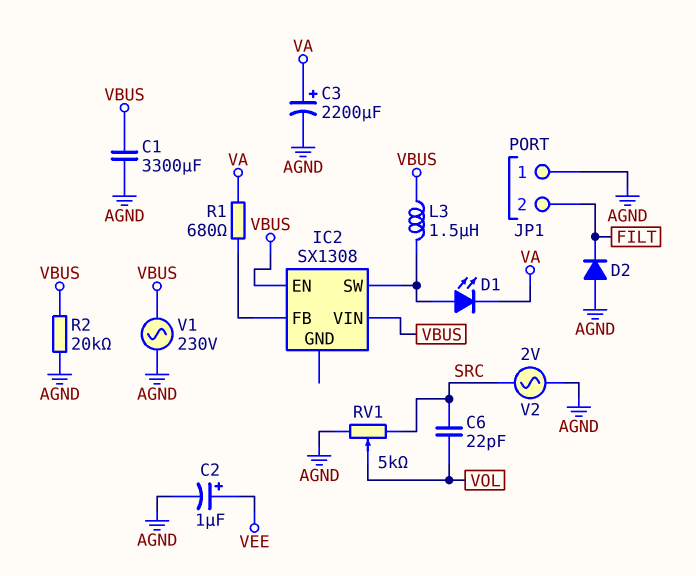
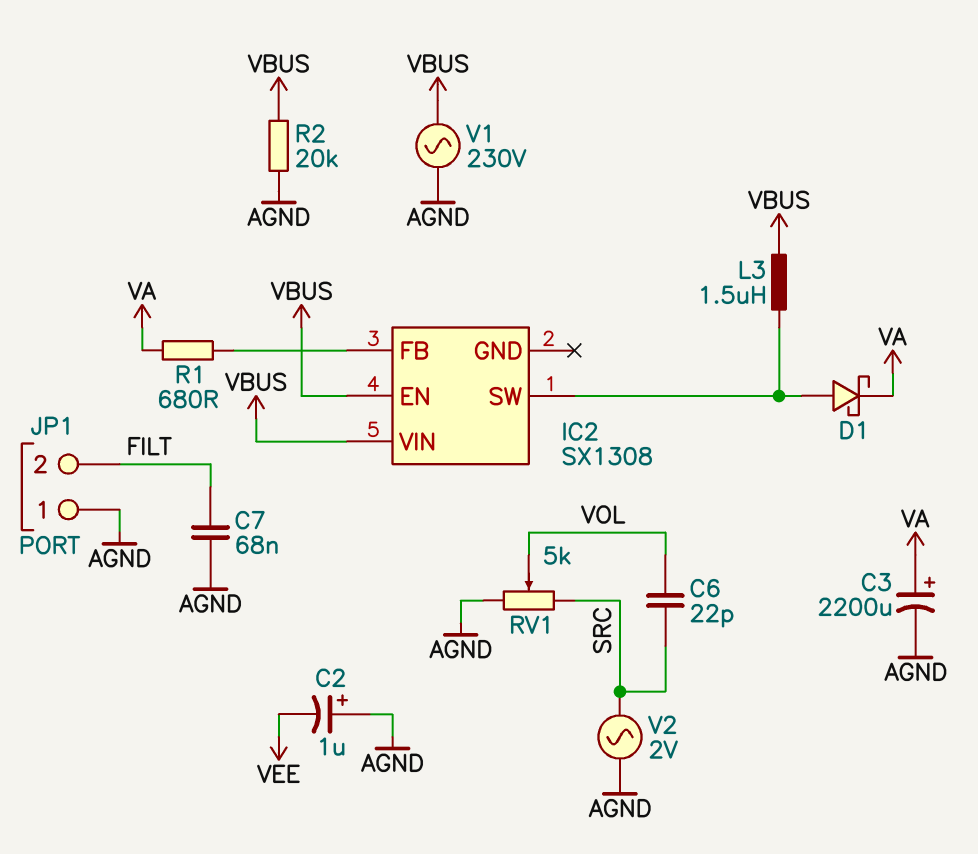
C1: 3300uF (AGND, VBUS) -> none
C2: 1uF (plus VEE, minus AGND) -> 1uF (plus AGND, minus VEE)
C7: none -> 68nF (AGND, FILT)
D1: LED (A IC2/SW, K VA) -> schottky (A IC2/SW, K VA)
D2: diode (A AGND, K FILT) -> none

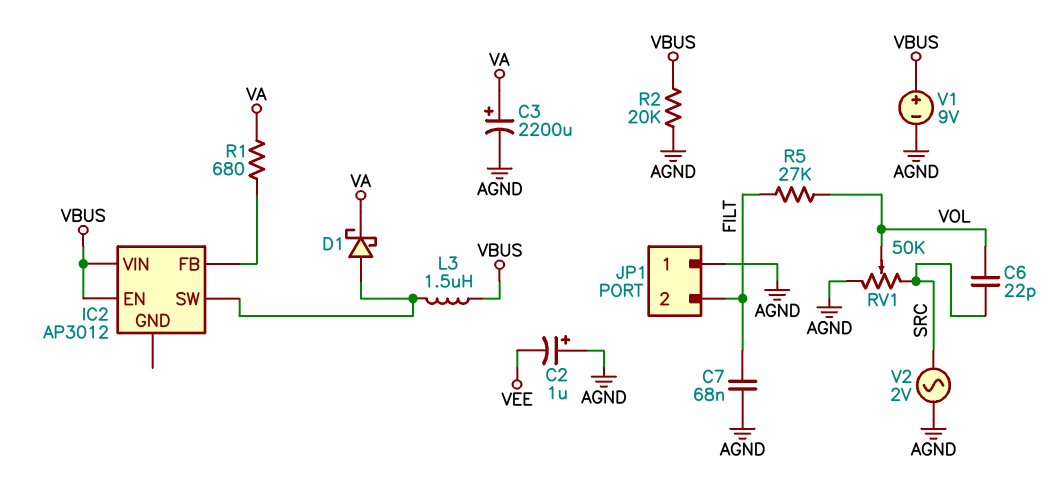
IC2: SX1308 -> AP3012
R5: none -> 27k (FILT, VOL)
RV1: 5k (AGND, SRC, wiper VOL) -> 50k (AGND, SRC, wiper VOL)
V1: AC 230V (AGND, VBUS) -> 9V (plus VBUS, minus AGND)

